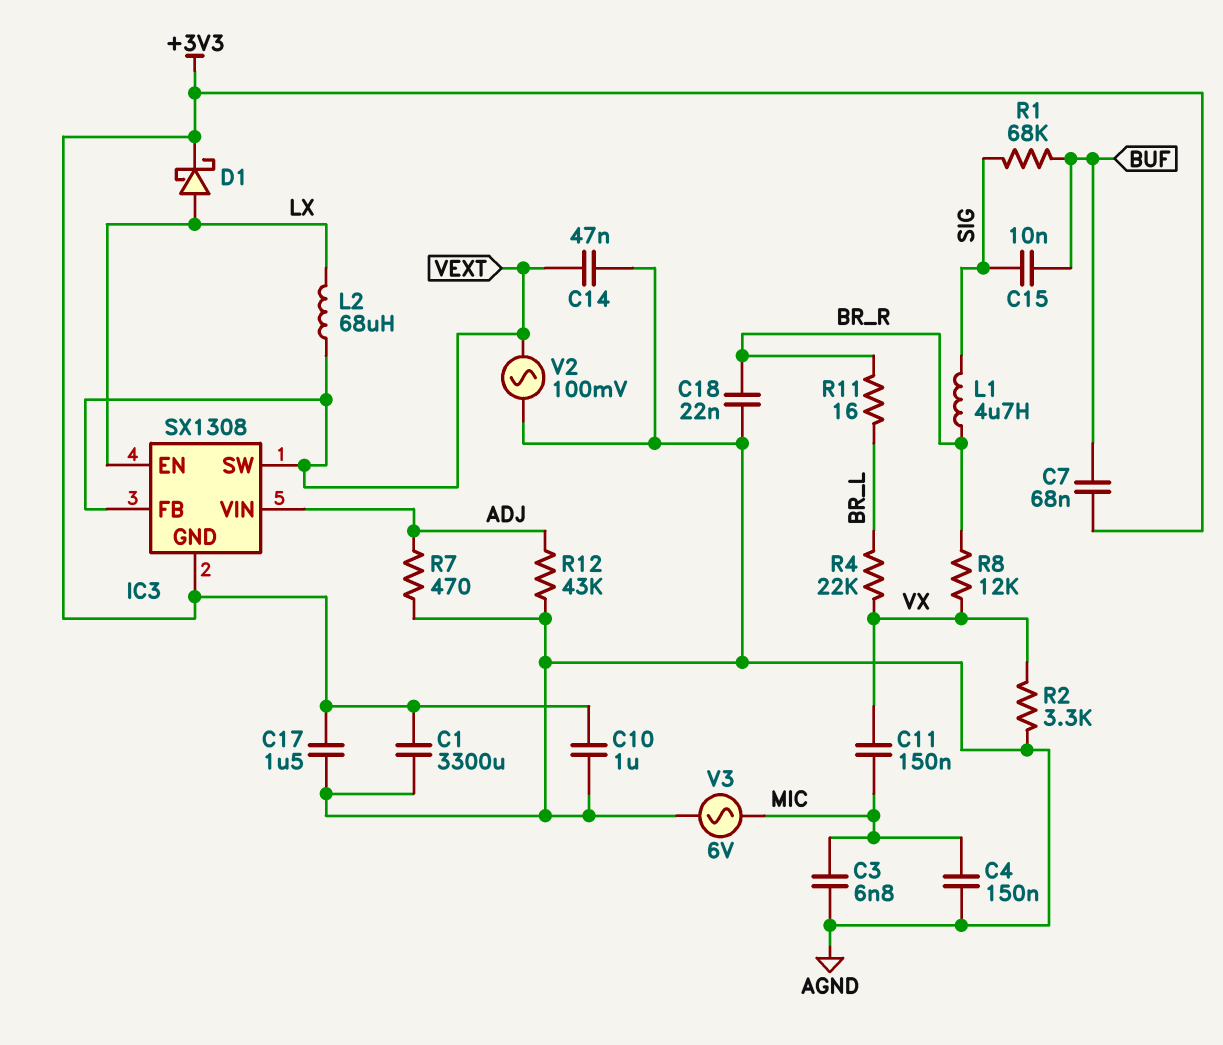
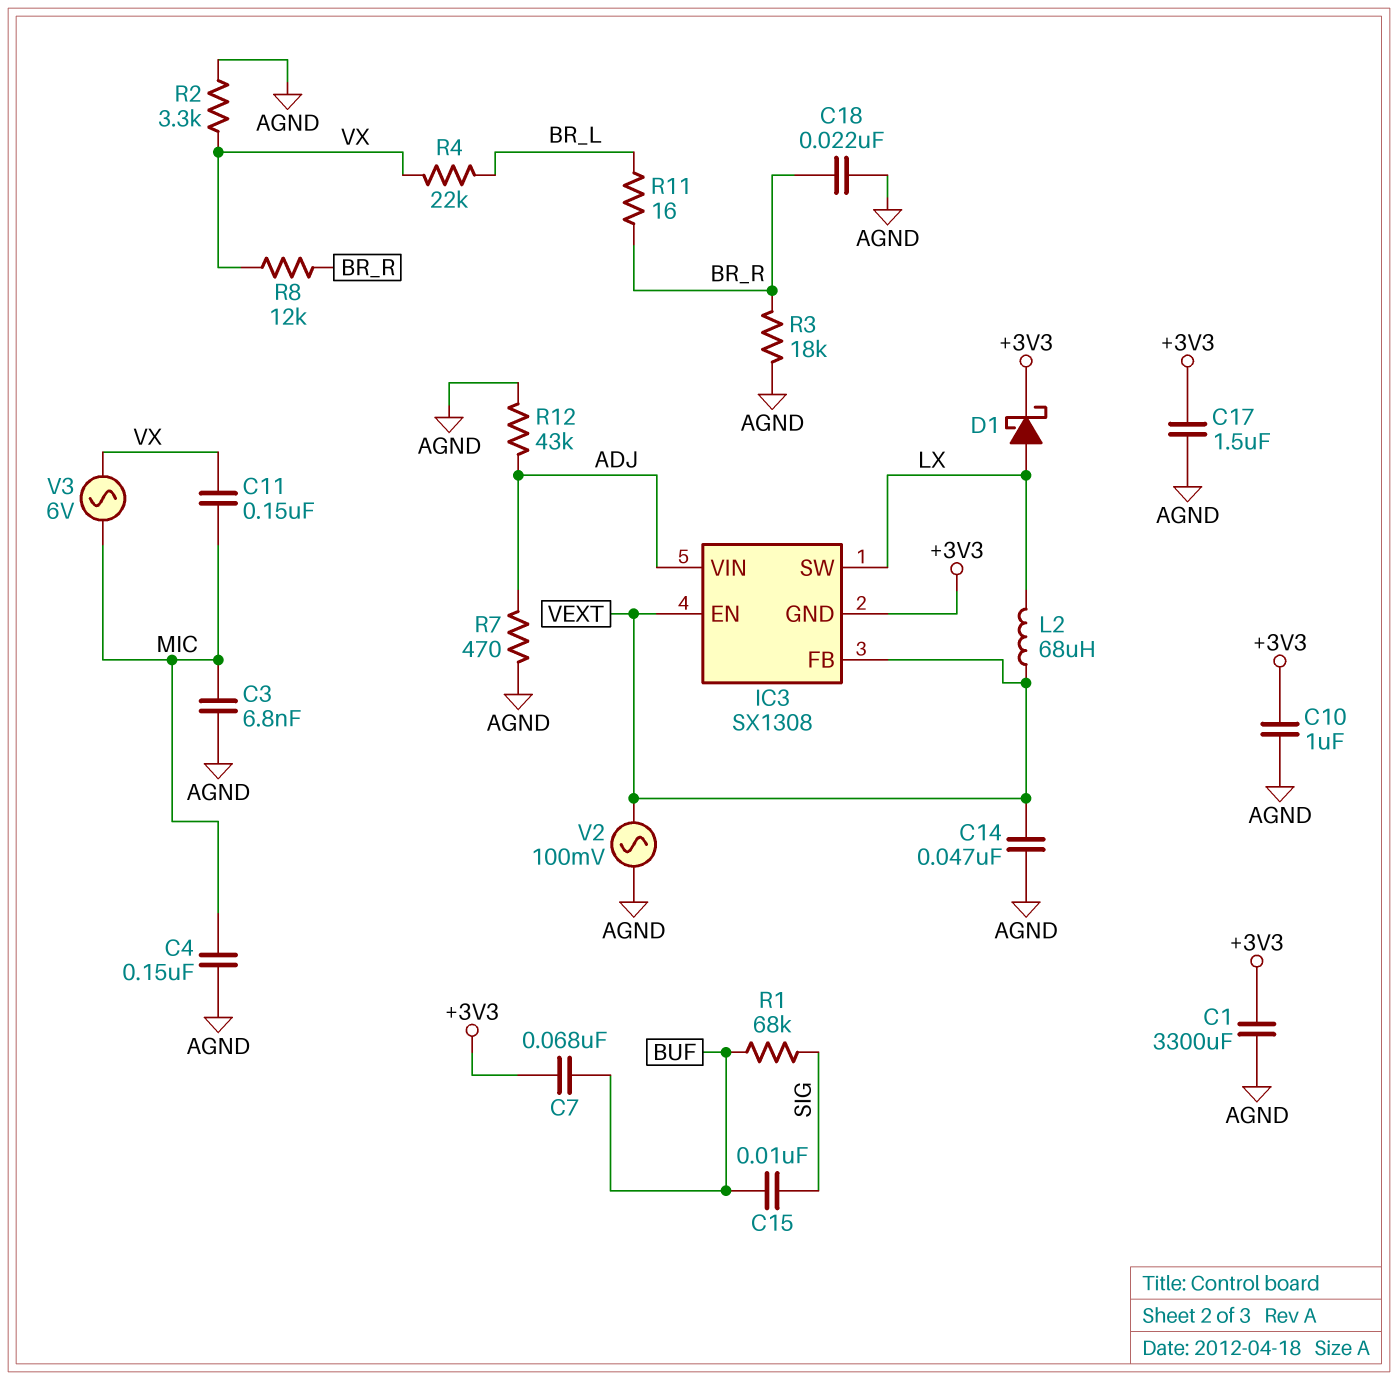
IC3 pin EN: LX -> VEXT
IC3 pin SW: VEXT -> LX
L1: 4.7uH (BR_R, SIG) -> none
R3: none -> 18k (AGND, BR_R)
V3: AC 6V (AGND, MIC) -> AC 6V (MIC, VX)

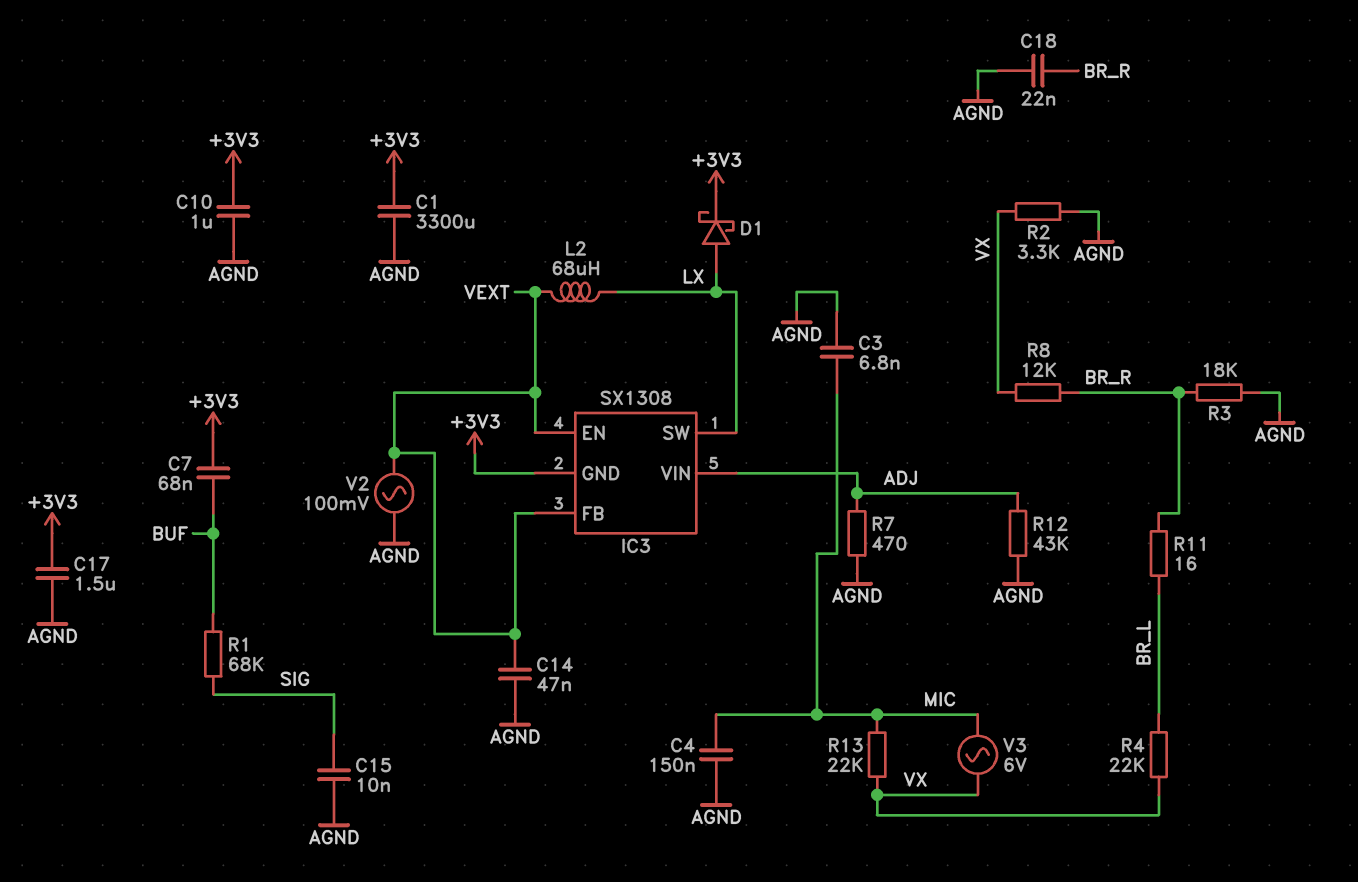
C11: 150nF (MIC, VX) -> none
C15: 10nF (BUF, SIG) -> 10nF (AGND, SIG)
R13: none -> 22k (MIC, VX)

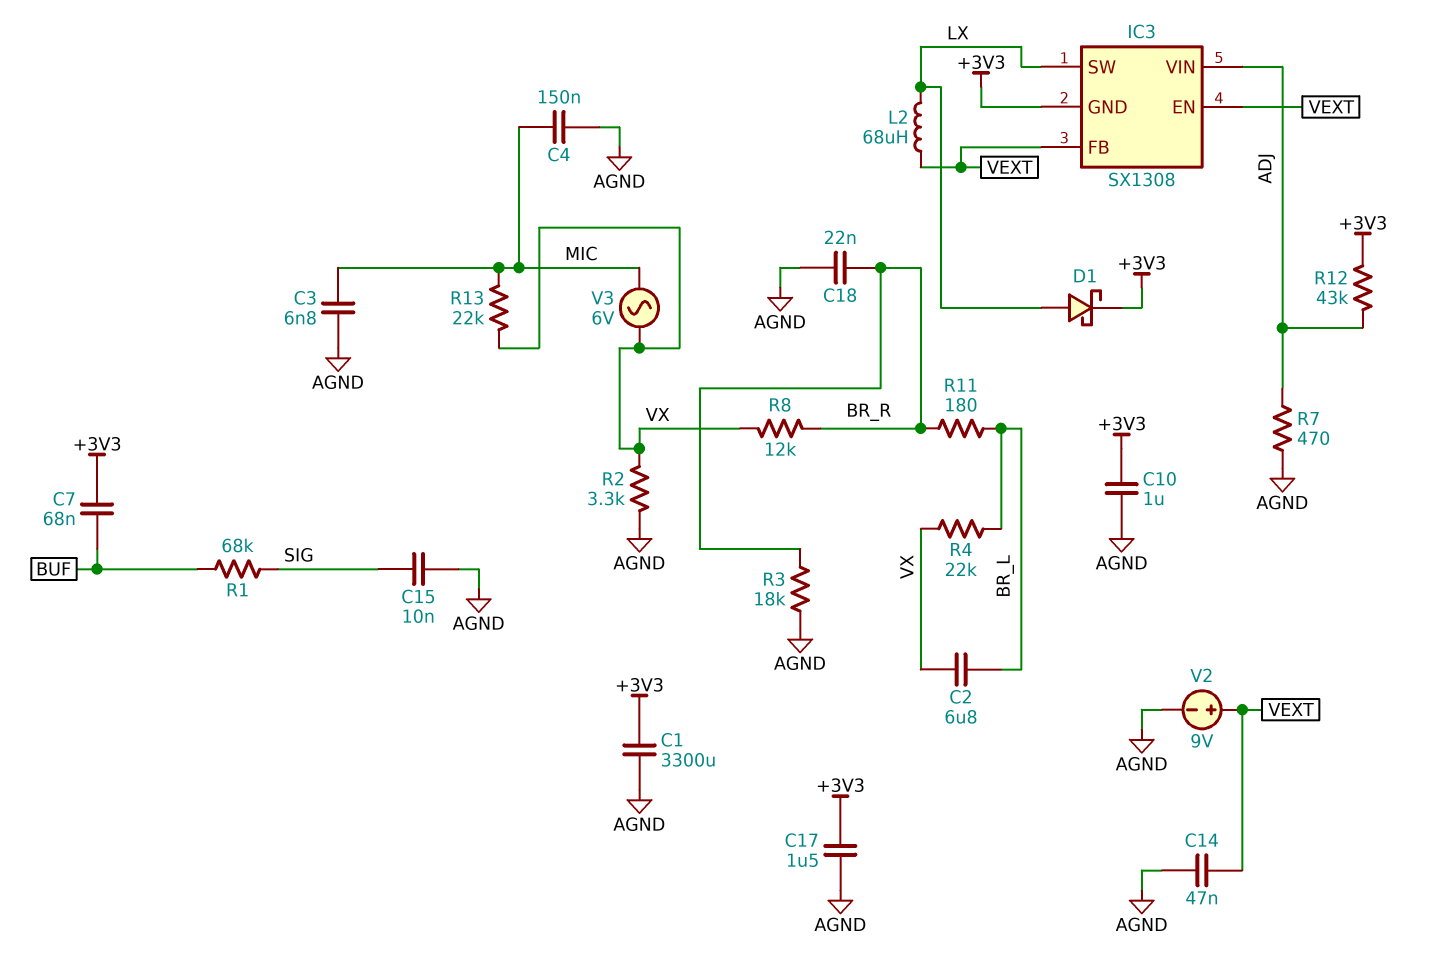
C2: none -> 6.8uF (BR_L, VX)
R11: 16 (BR_L, BR_R) -> 180 (BR_L, BR_R)
R12: 43k (ADJ, AGND) -> 43k (+3V3, ADJ)
V2: AC 100mV (AGND, VEXT) -> 9V (plus VEXT, minus AGND)

